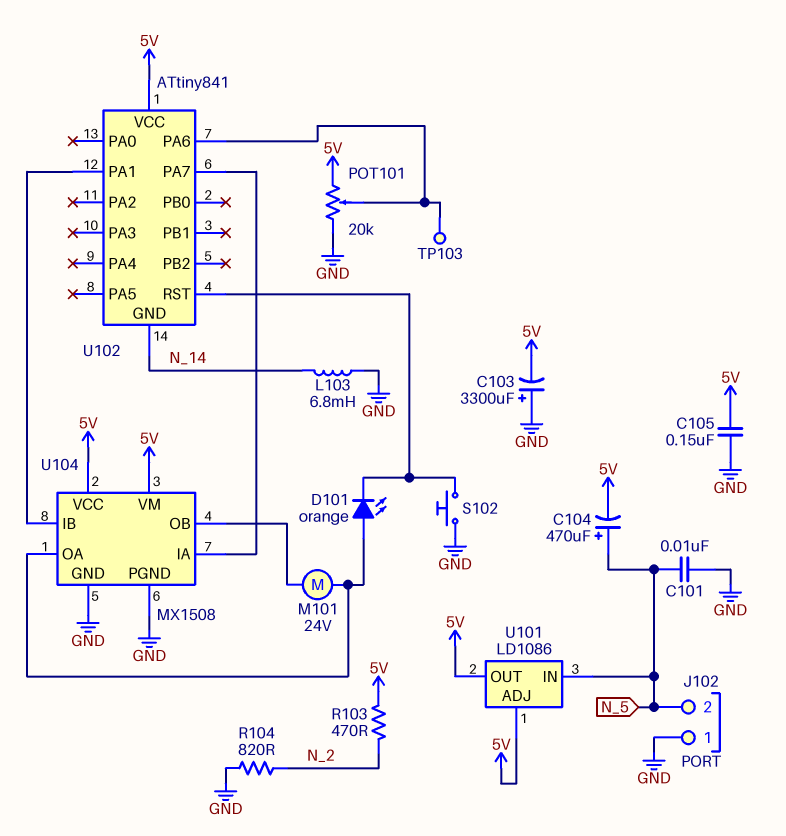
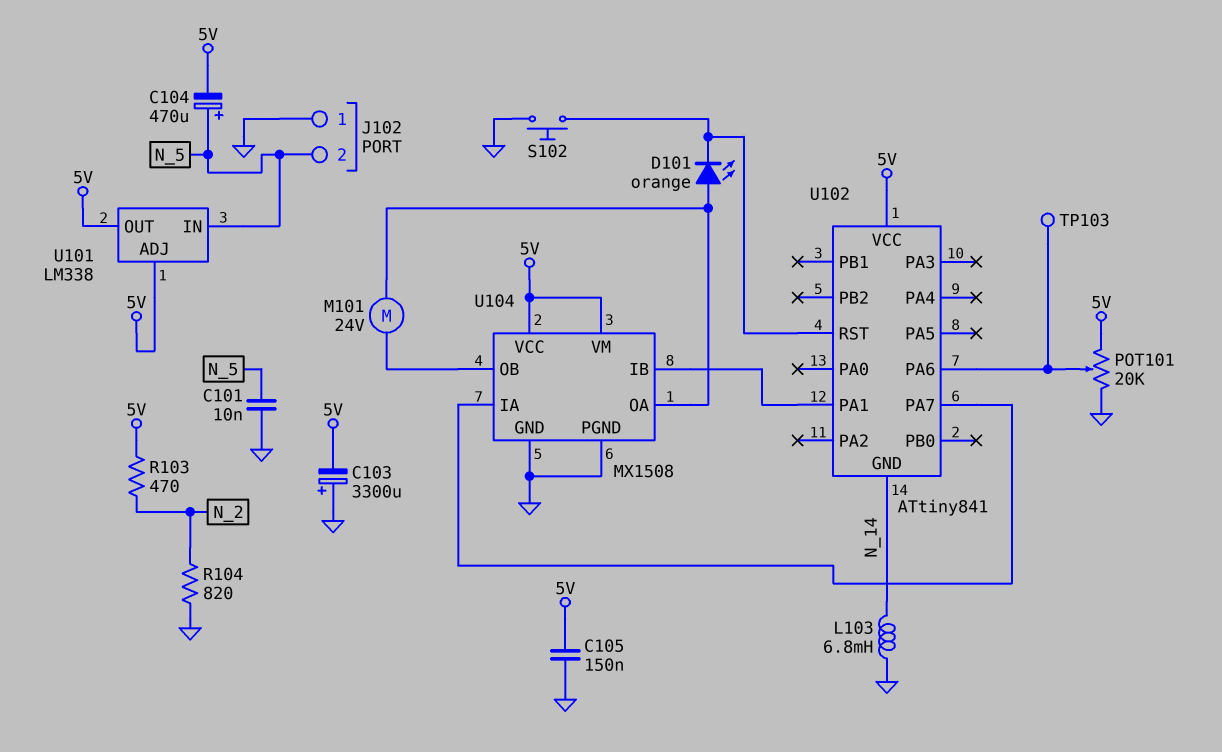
U101: LD1086 -> LM338

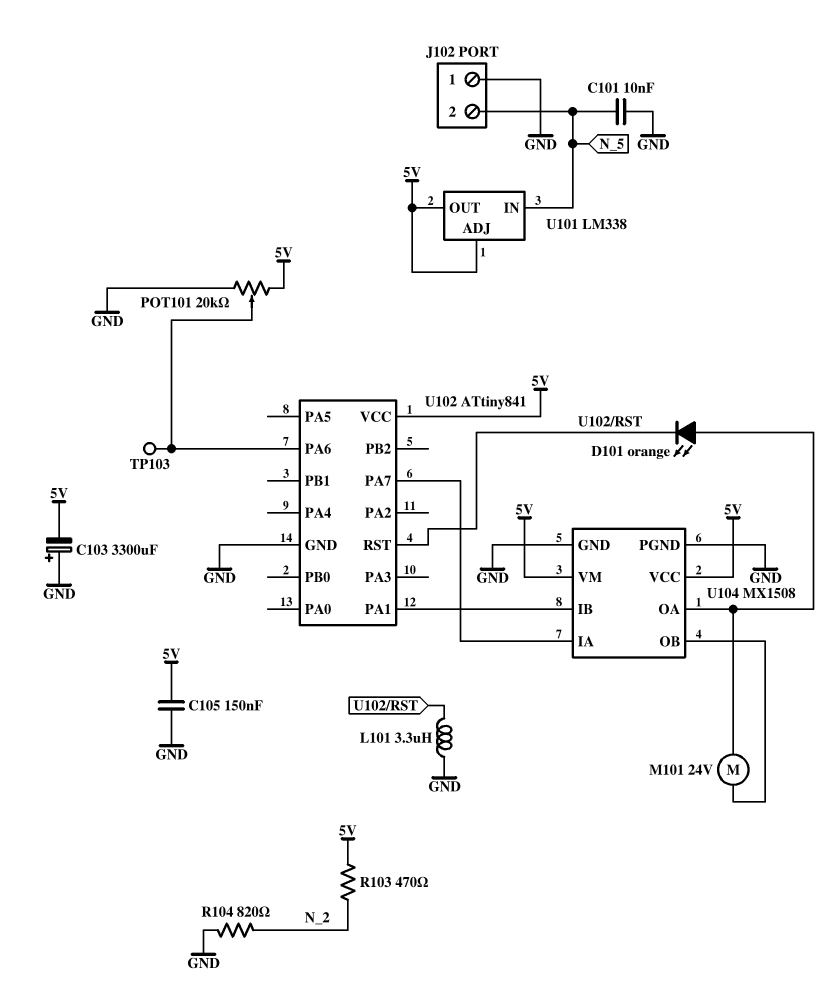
C104: 470uF (plus N_5, minus 5V) -> none
L101: none -> 3.3uH (GND, U102/RST)
L103: 6.8mH (GND, N_14) -> none
S102: button (GND, U102/RST) -> none
U102 pin GND: N_14 -> GND

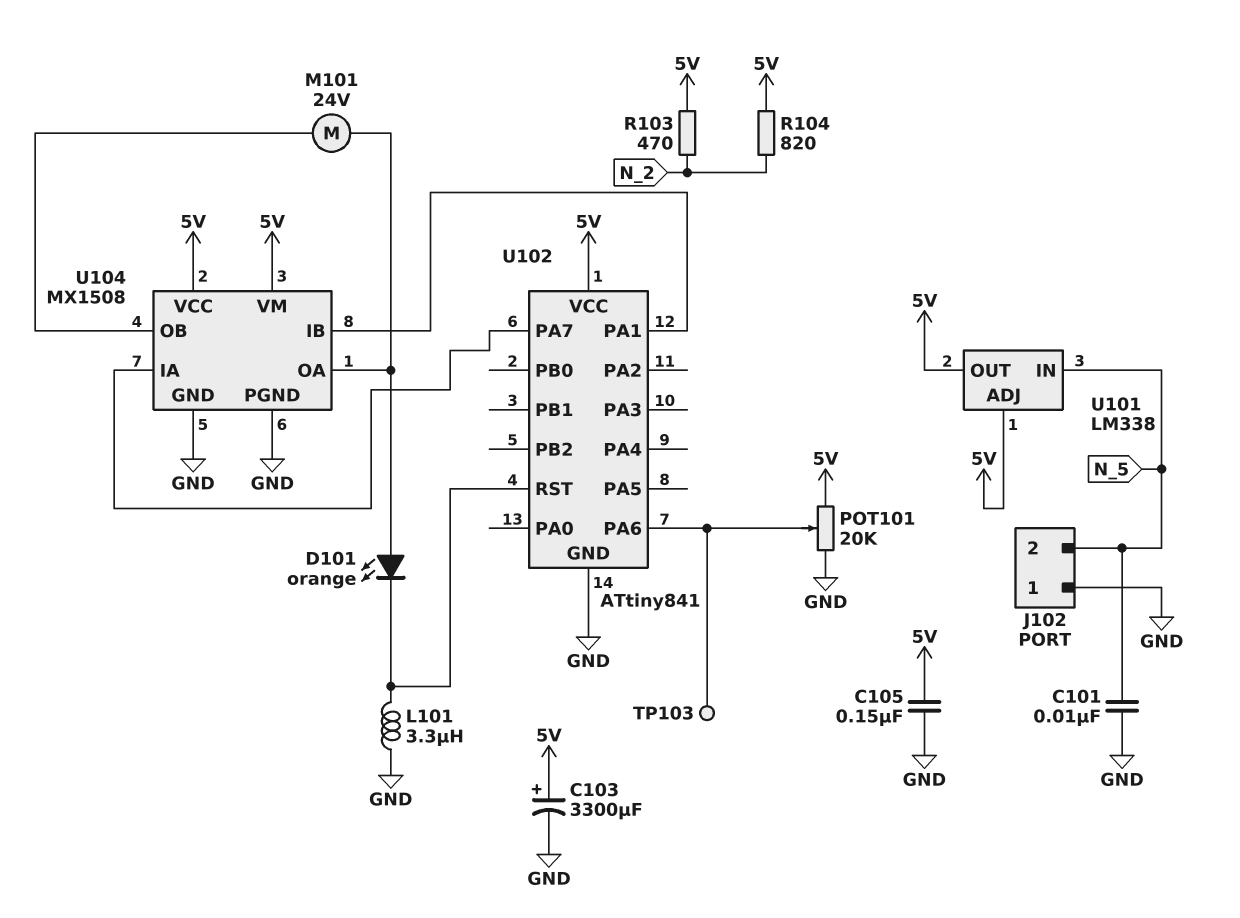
C103: 3300uF (plus GND, minus 5V) -> 3300uF (plus 5V, minus GND)
R104: 820 (GND, N_2) -> 820 (5V, N_2)

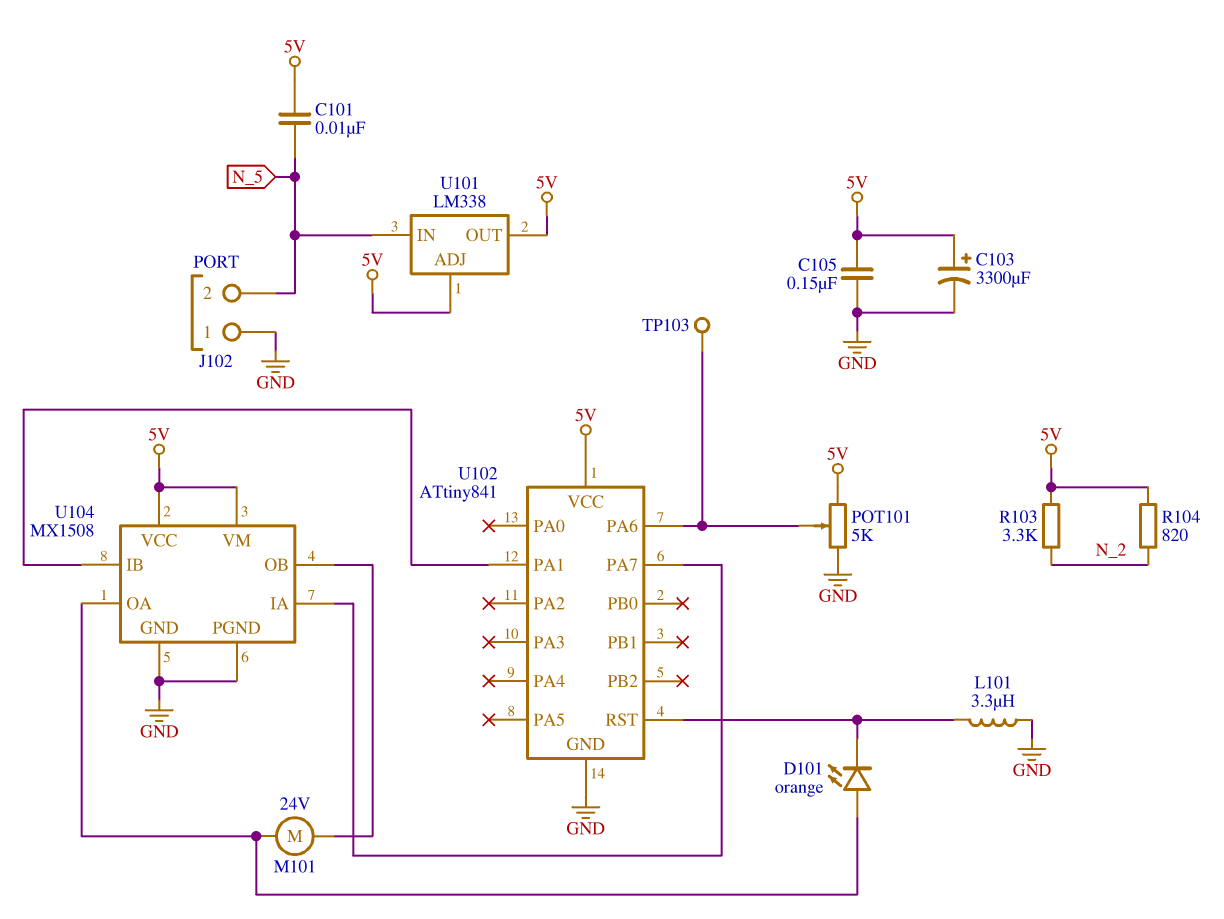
C101: 10nF (GND, N_5) -> 10nF (5V, N_5)
POT101: 20k (5V, GND, wiper U102/PA6) -> 5k (5V, GND, wiper U102/PA6)
R103: 470 (5V, N_2) -> 3.3k (5V, N_2)

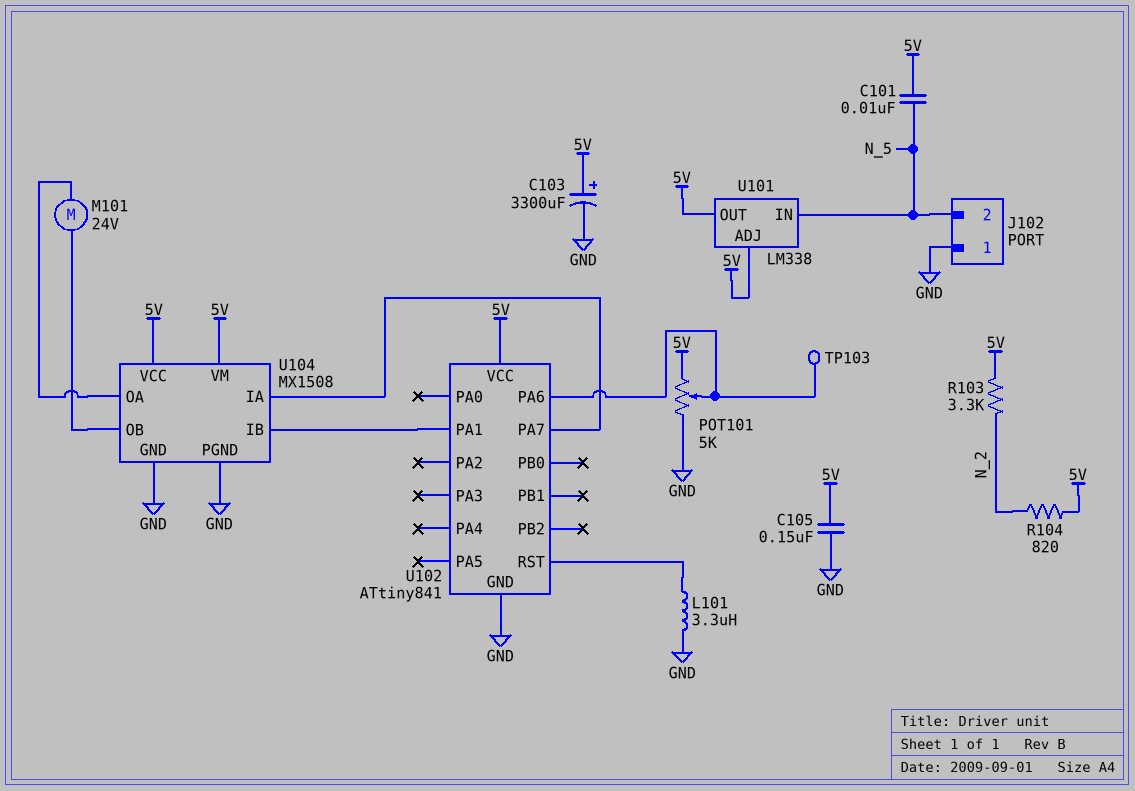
D101: LED orange (A U104/OA, K U102/RST) -> none

